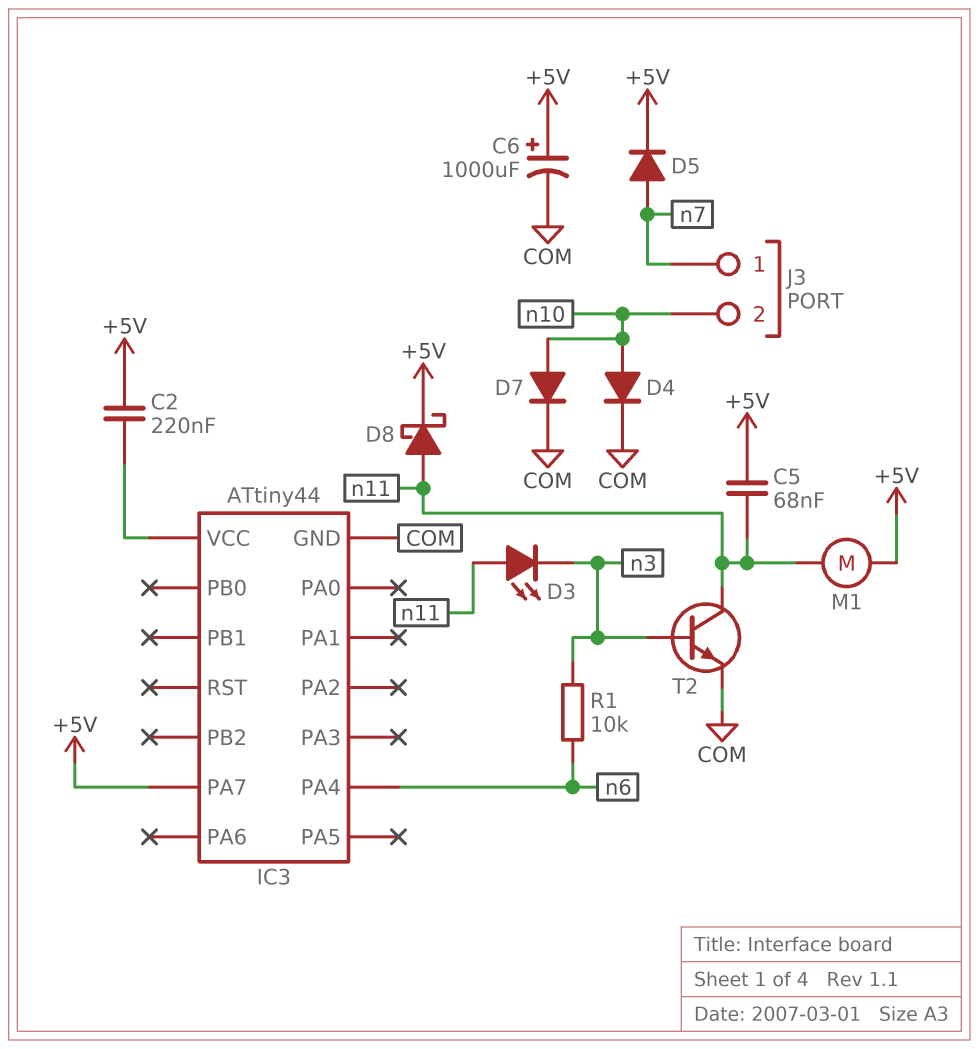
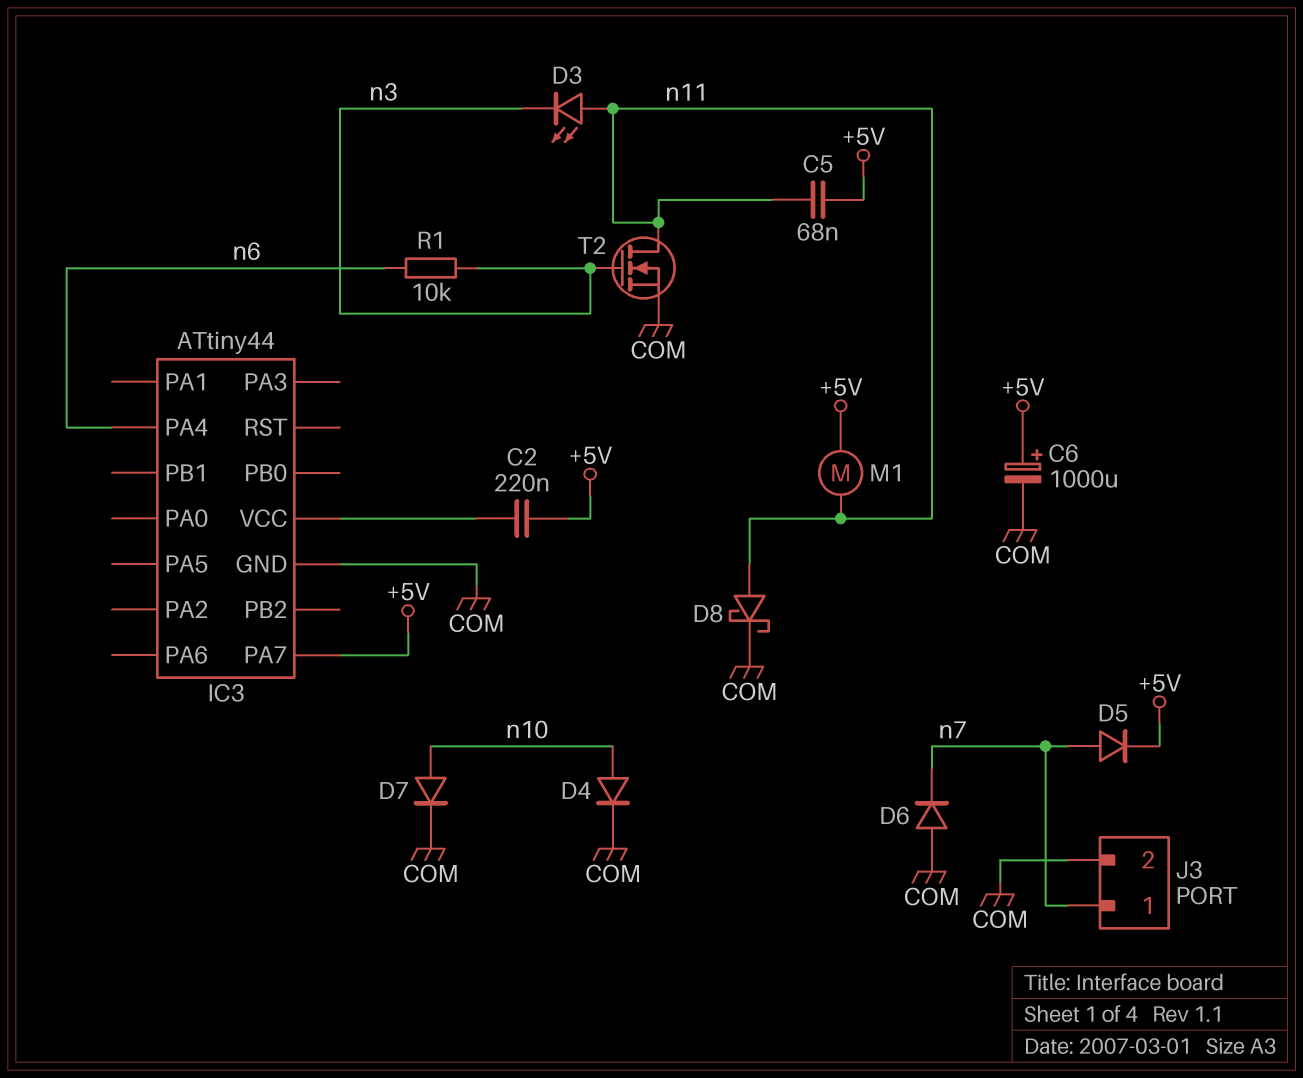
D6: none -> diode (A COM, K n7)
D8: schottky (A n11, K +5V) -> schottky (A n11, K COM)
J3 pin 2: n10 -> COM
T2: NPN (B n3, C n11, E COM) -> NMOS (G n3, D n11, S COM)

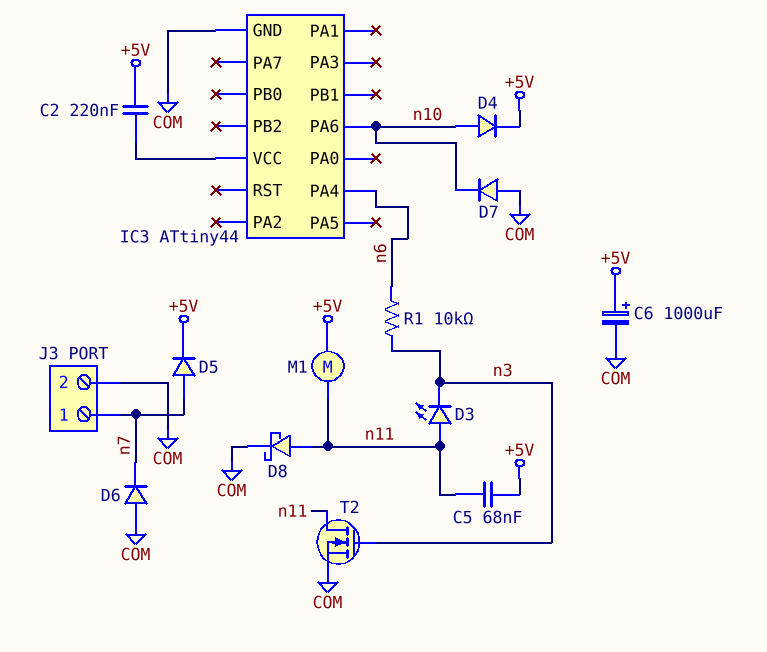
D4: diode (A n10, K COM) -> diode (A n10, K +5V)
D7: diode (A n10, K COM) -> diode (A COM, K n10)
IC3 pin PA6: none -> n10
IC3 pin PA7: +5V -> none

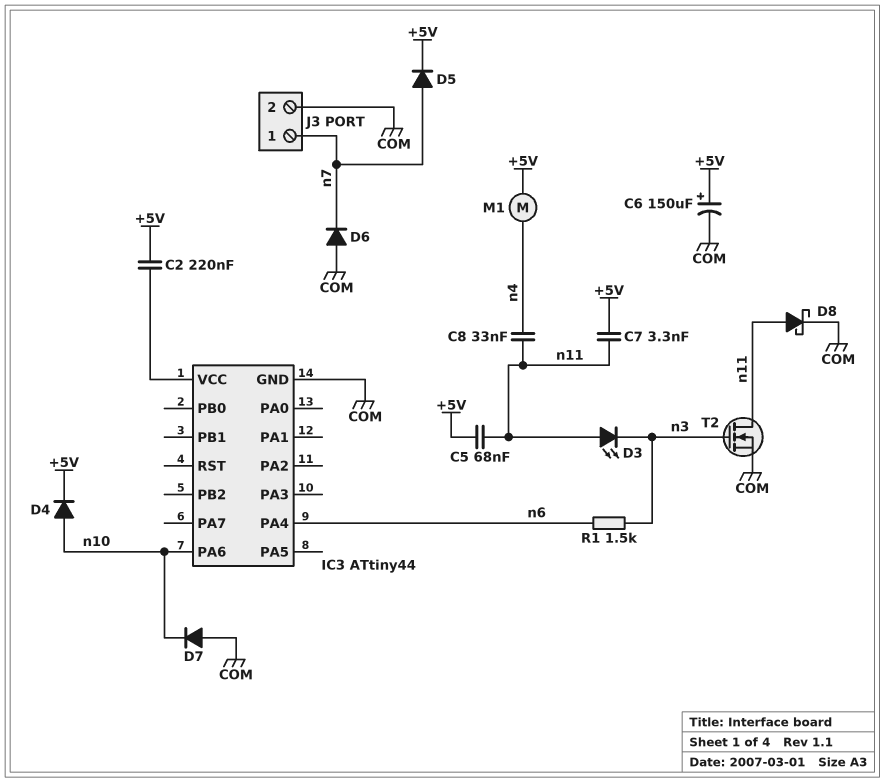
C6: 1000uF (plus +5V, minus COM) -> 150uF (plus +5V, minus COM)
C7: none -> 3.3nF (+5V, n11)
C8: none -> 33nF (n4, n11)
M1: motor (+5V, n11) -> motor (+5V, n4)
R1: 10k (n3, n6) -> 1.5k (n3, n6)

